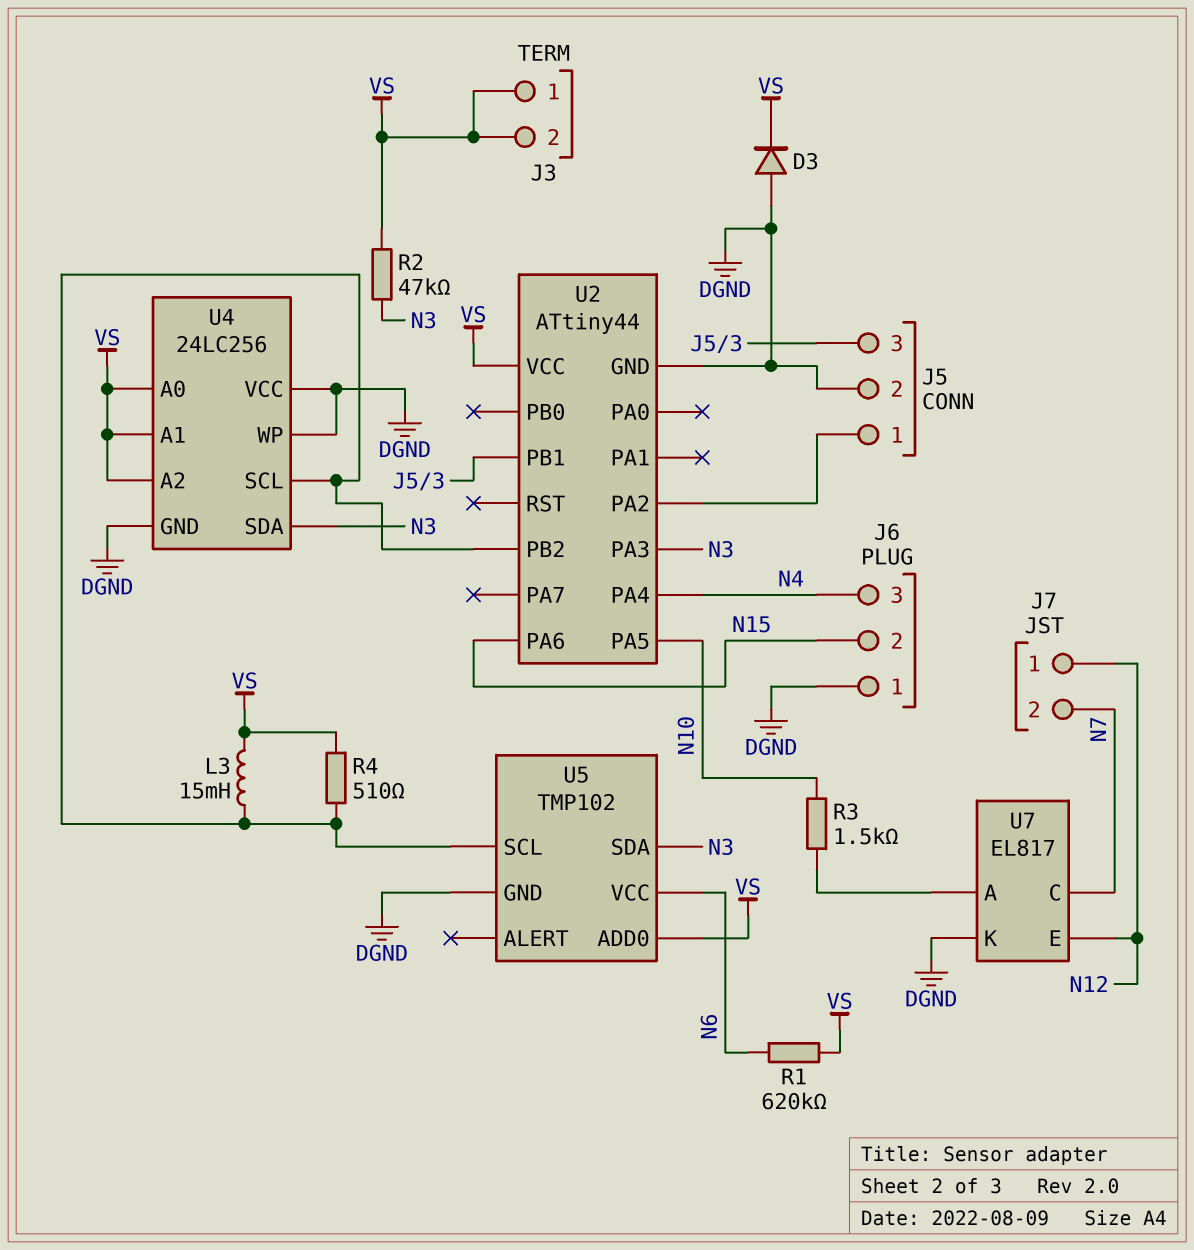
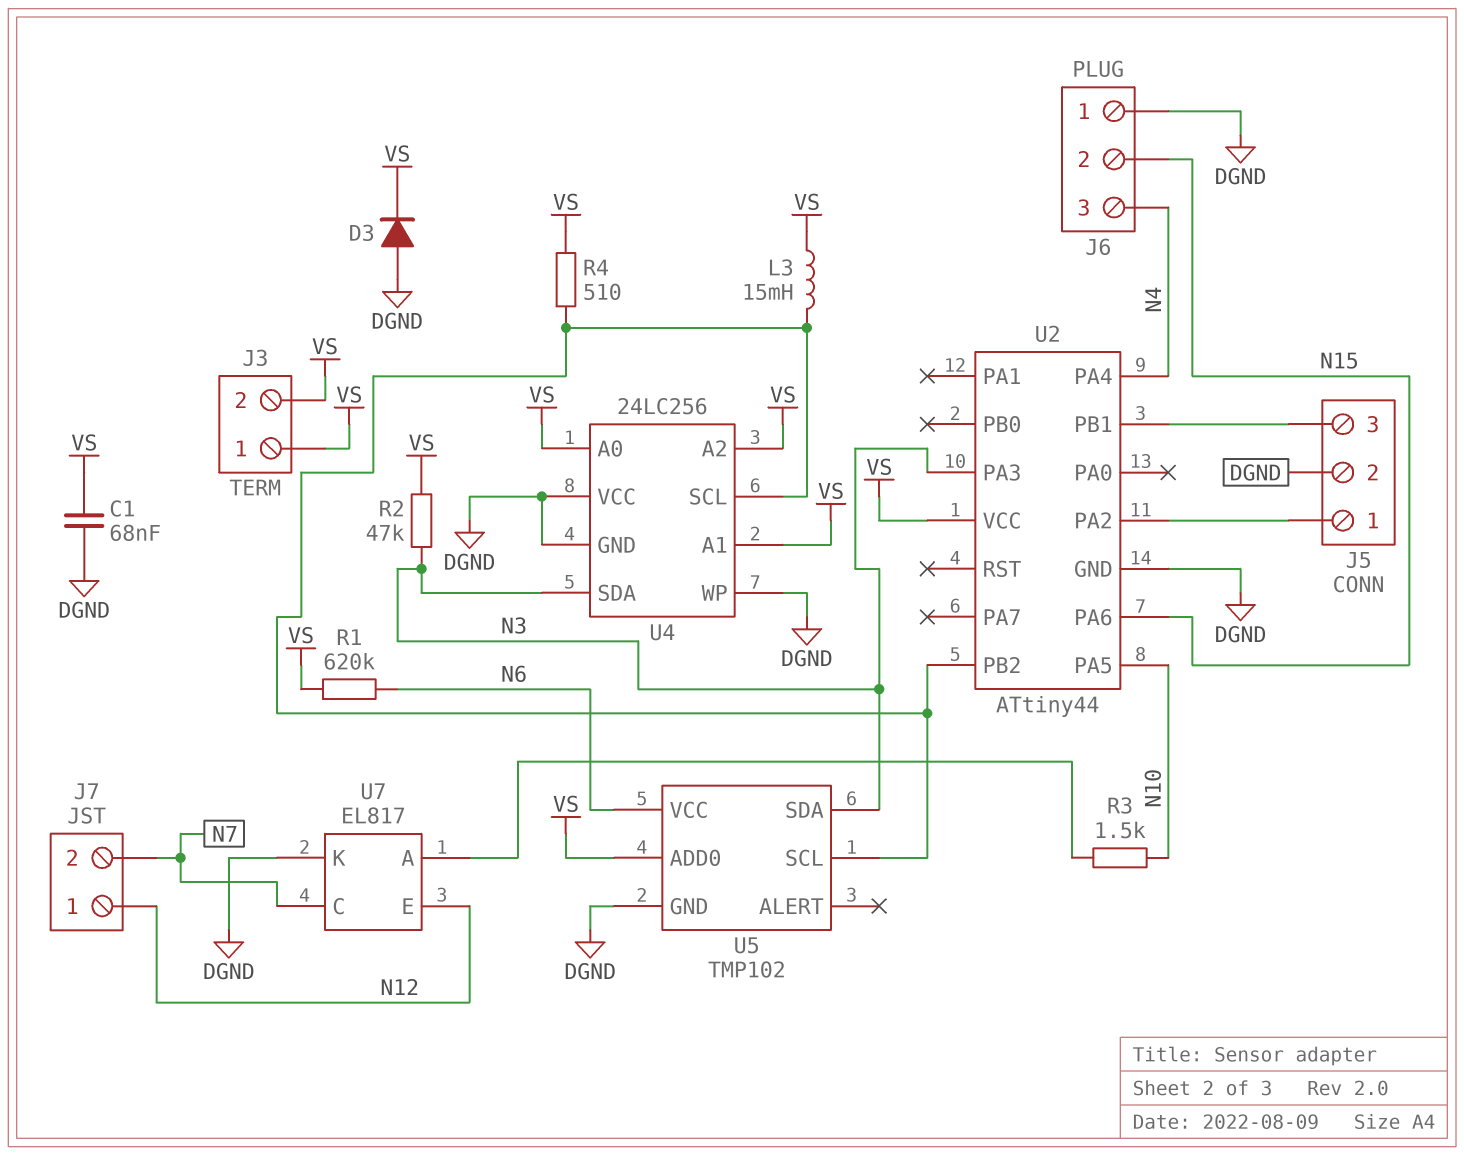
C1: none -> 68nF (DGND, VS)

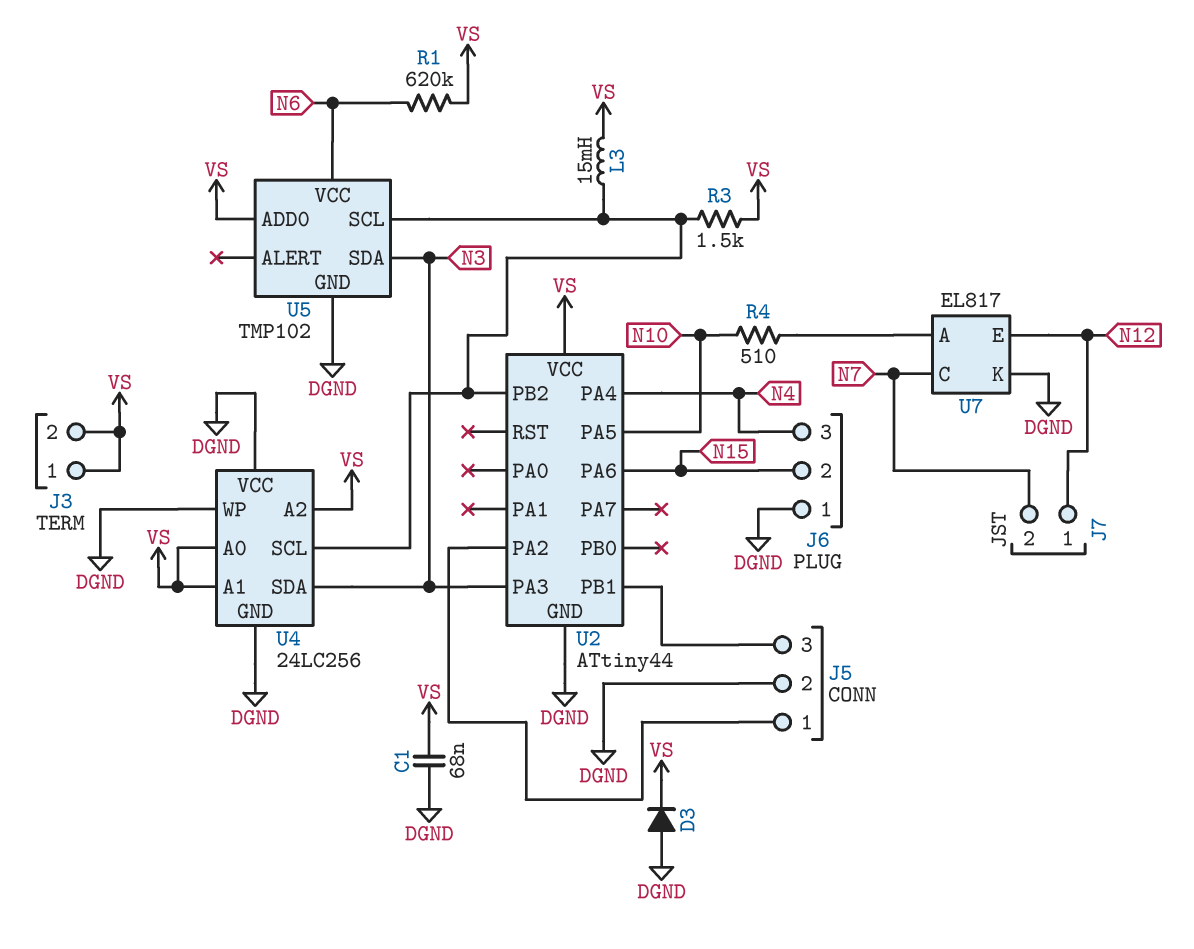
R2: 47k (N3, VS) -> none
R3: 1.5k (N10, U7/A) -> 1.5k (U2/PB2, VS)
R4: 510 (U2/PB2, VS) -> 510 (N10, U7/A)

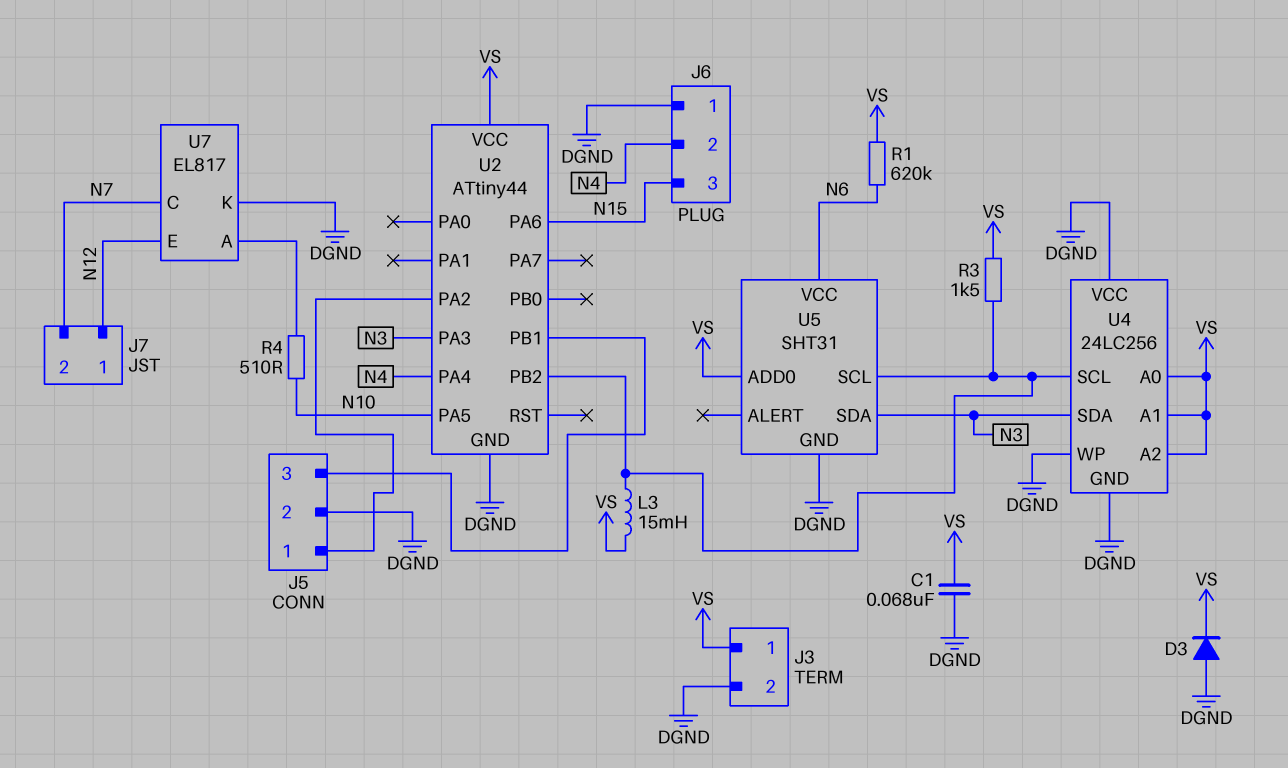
J3 pin 2: VS -> DGND
J6 pin 2: N15 -> N4
J6 pin 3: N4 -> N15
U5: TMP102 -> SHT31

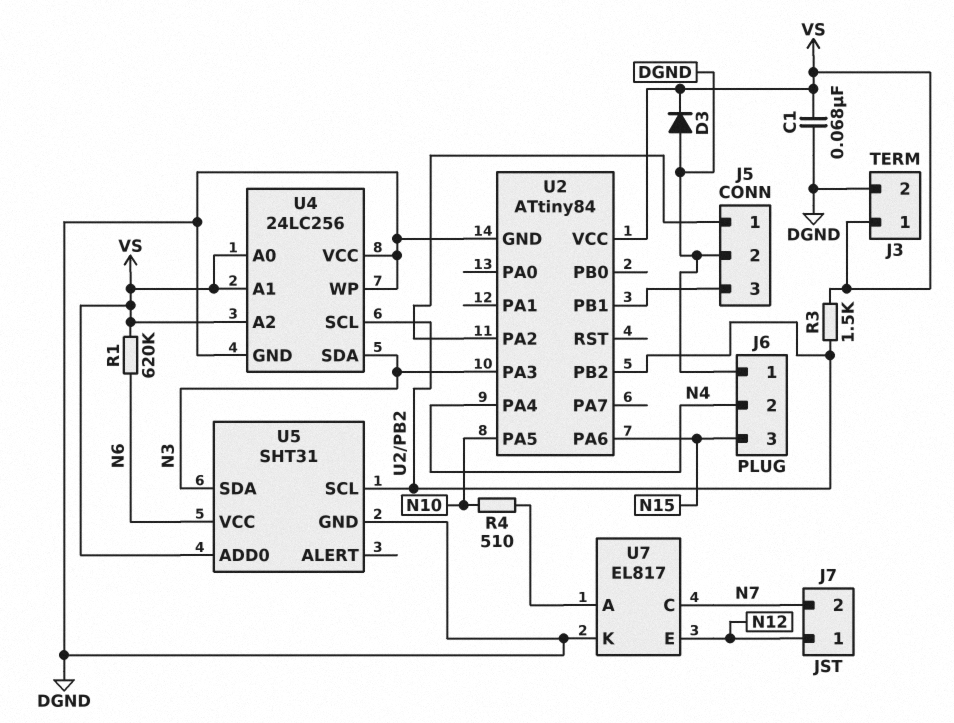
L3: 15mH (U2/PB2, VS) -> none
U2: ATtiny44 -> ATtiny84

